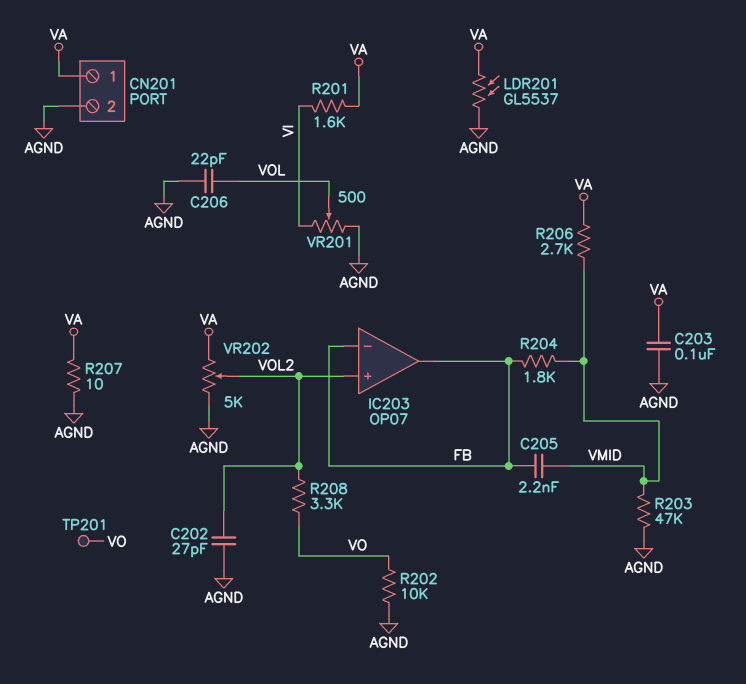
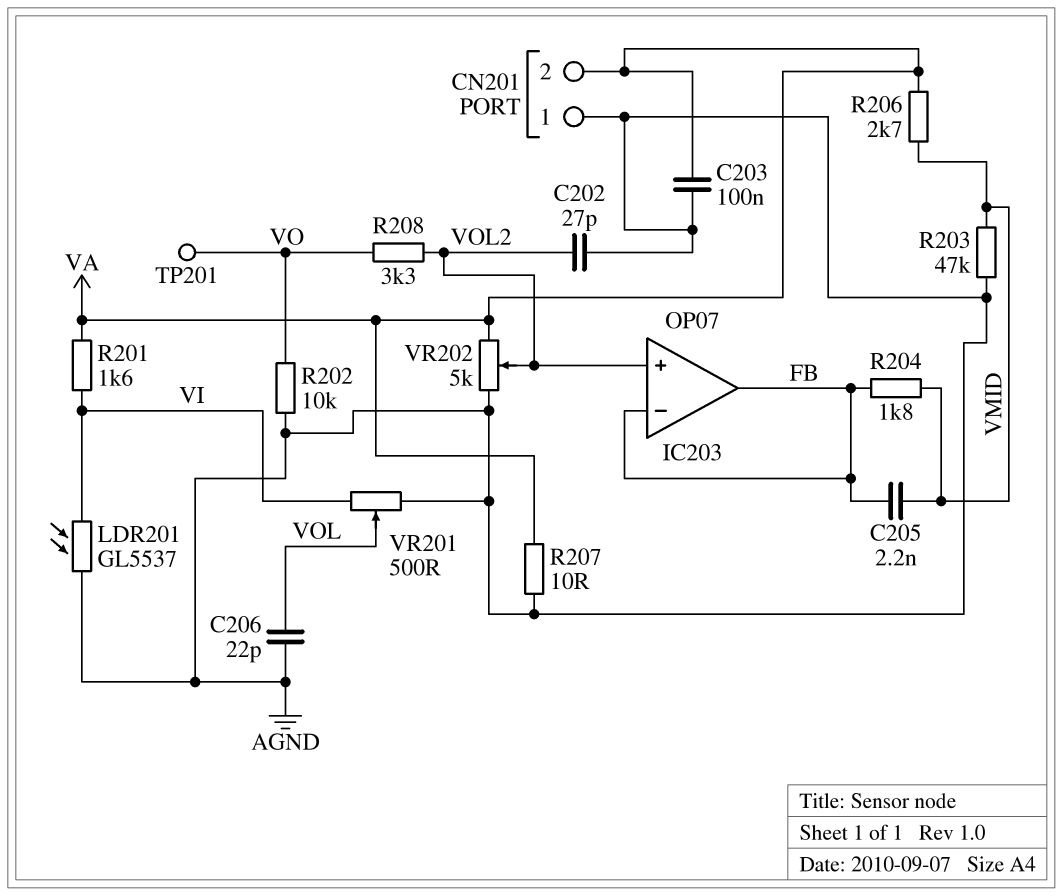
CN201 pin 1: VA -> AGND
CN201 pin 2: AGND -> VA
LDR201: GL5537 (AGND, VA) -> GL5537 (AGND, VI)

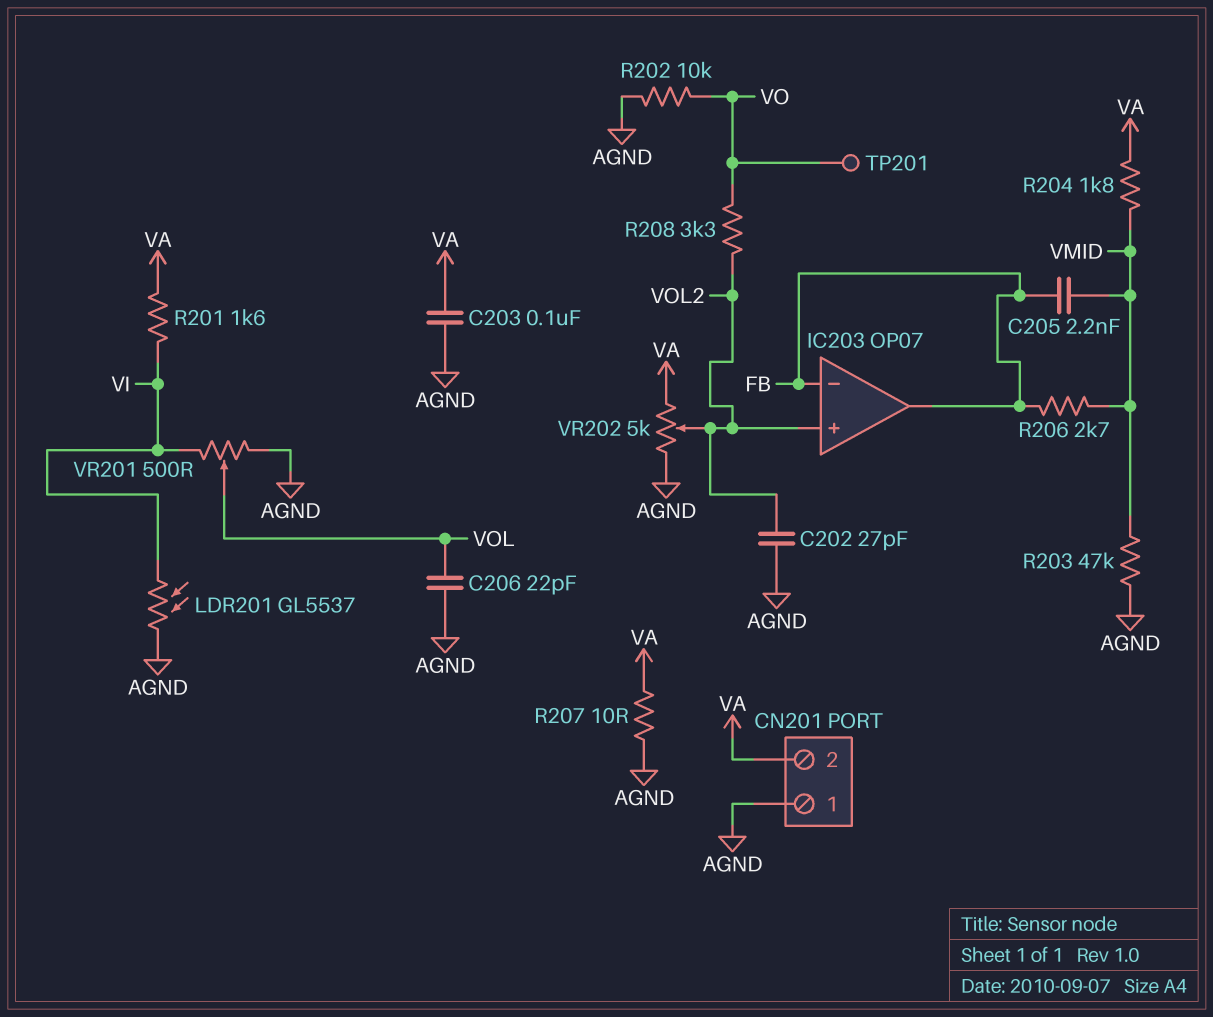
R204: 1.8k (FB, VMID) -> 1.8k (VA, VMID)
R206: 2.7k (VA, VMID) -> 2.7k (FB, VMID)

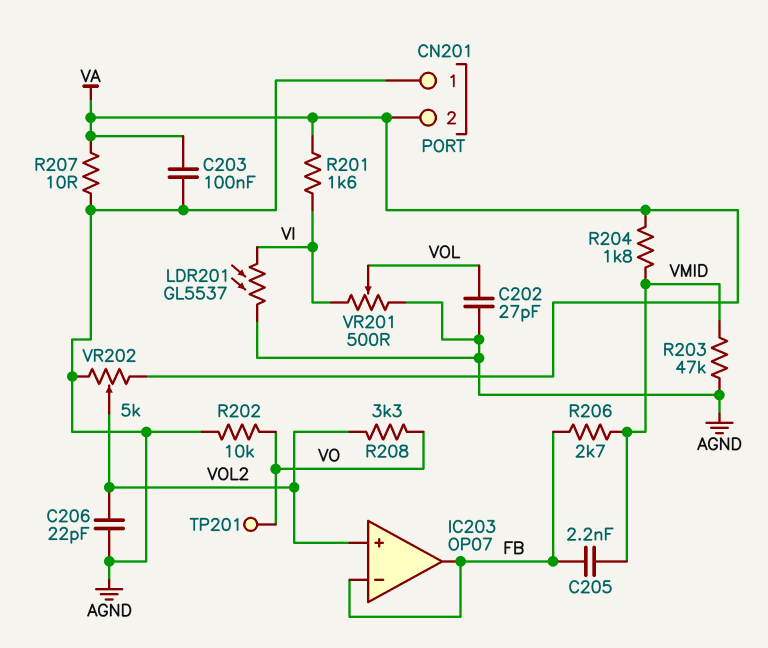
C202: 27pF (AGND, VOL2) -> 27pF (AGND, VOL)
C206: 22pF (AGND, VOL) -> 22pF (AGND, VOL2)

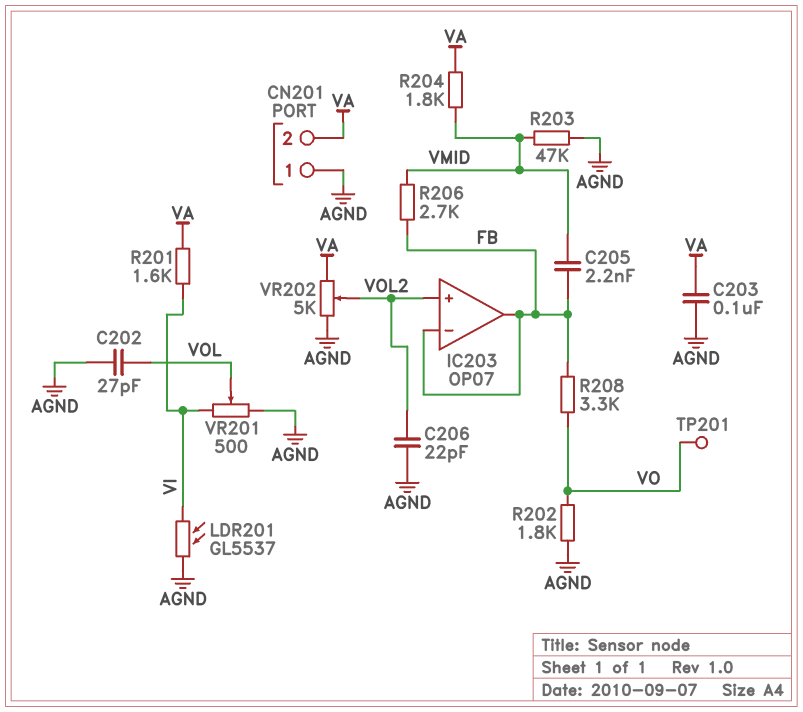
R202: 10k (AGND, VO) -> 1.8k (AGND, VO)
R207: 10 (AGND, VA) -> none
R208: 3.3k (VO, VOL2) -> 3.3k (FB, VO)

